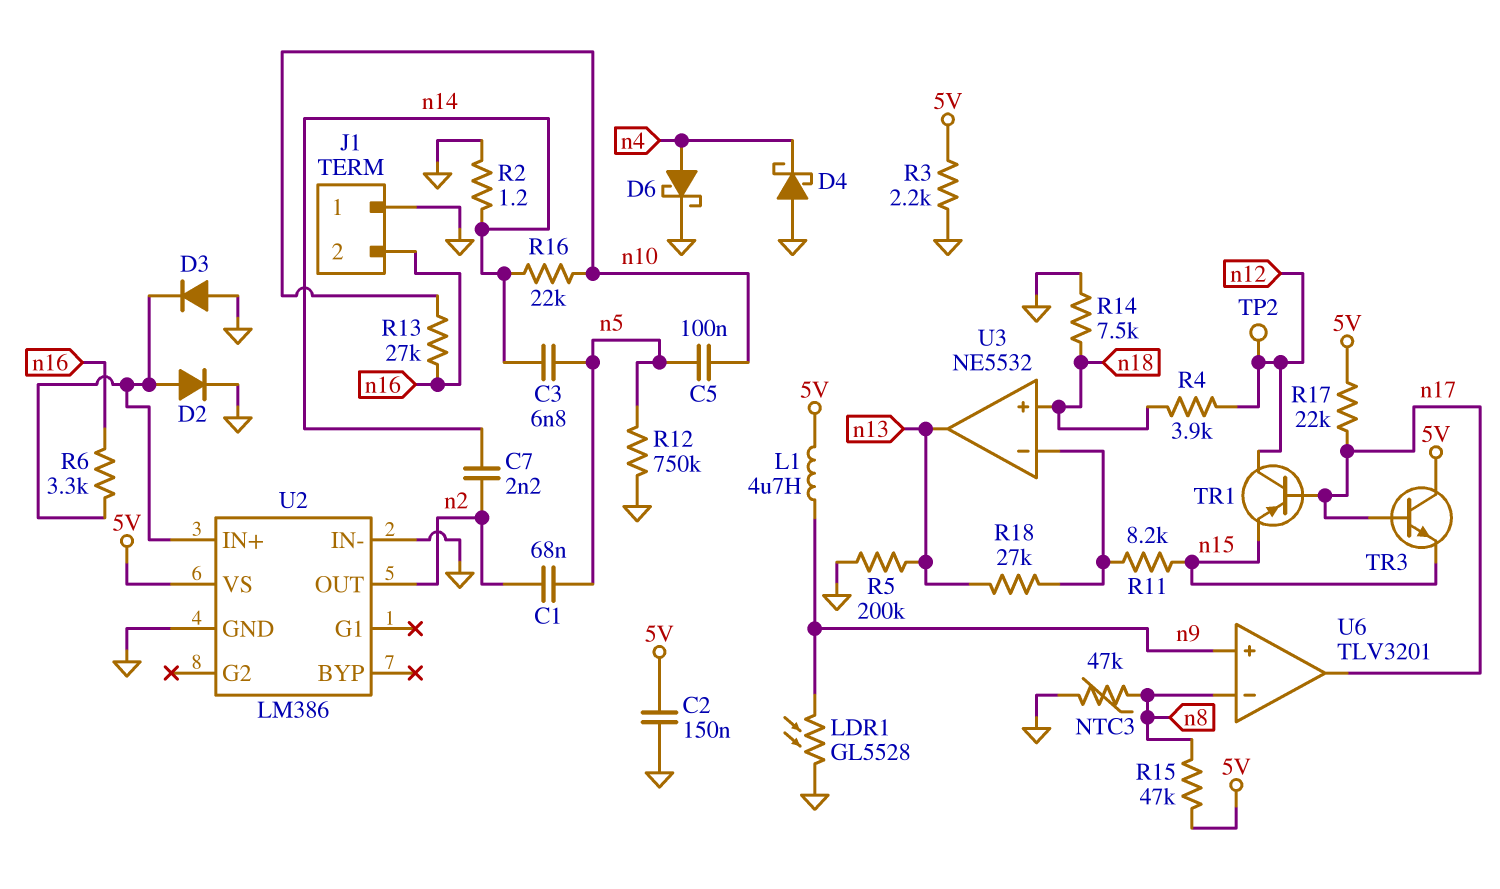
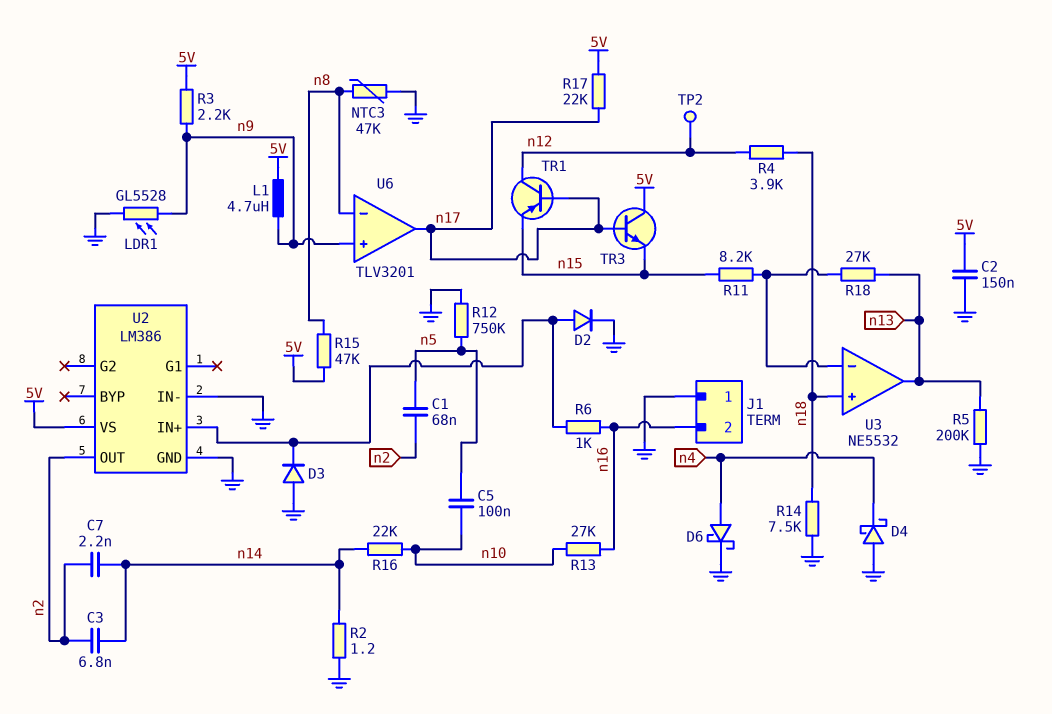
C3: 6.8nF (n5, n14) -> 6.8nF (n2, n14)
R3: 2.2k (5V, GND) -> 2.2k (5V, n9)
R6: 3.3k (U2/IN+, n16) -> 1k (U2/IN+, n16)

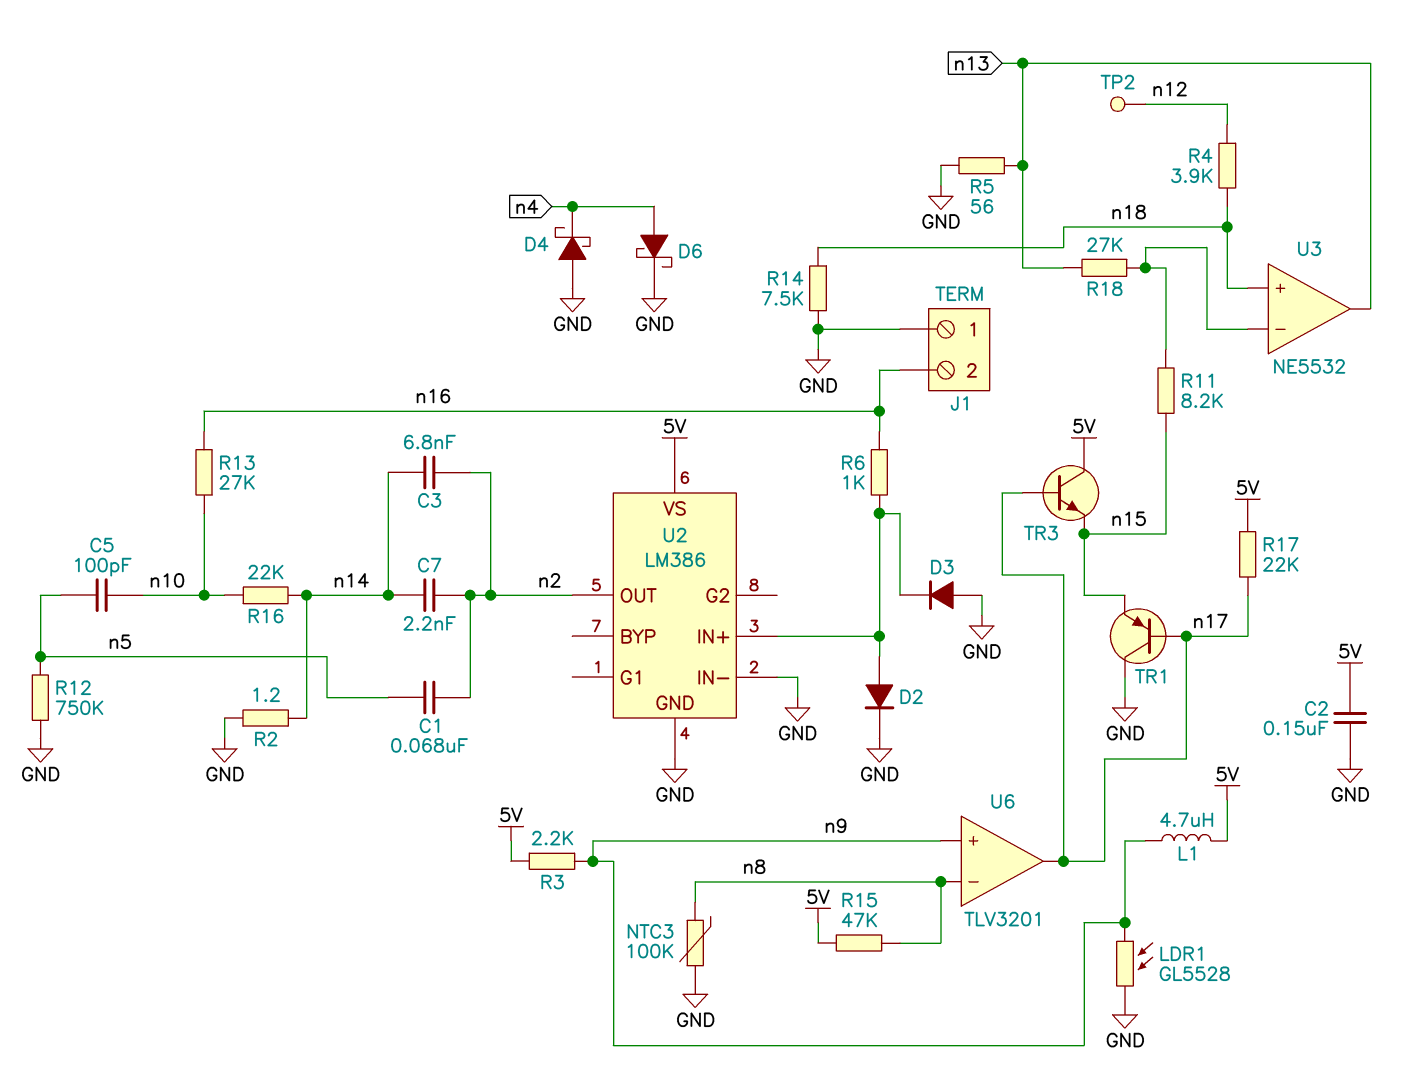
C5: 100nF (n5, n10) -> 100pF (n5, n10)
NTC3: 47k (GND, n8) -> 100k (GND, n8)
R5: 200k (GND, n13) -> 56 (GND, n13)
TR1: PNP (B n17, C n12, E n15) -> PNP (B n17, C GND, E n15)

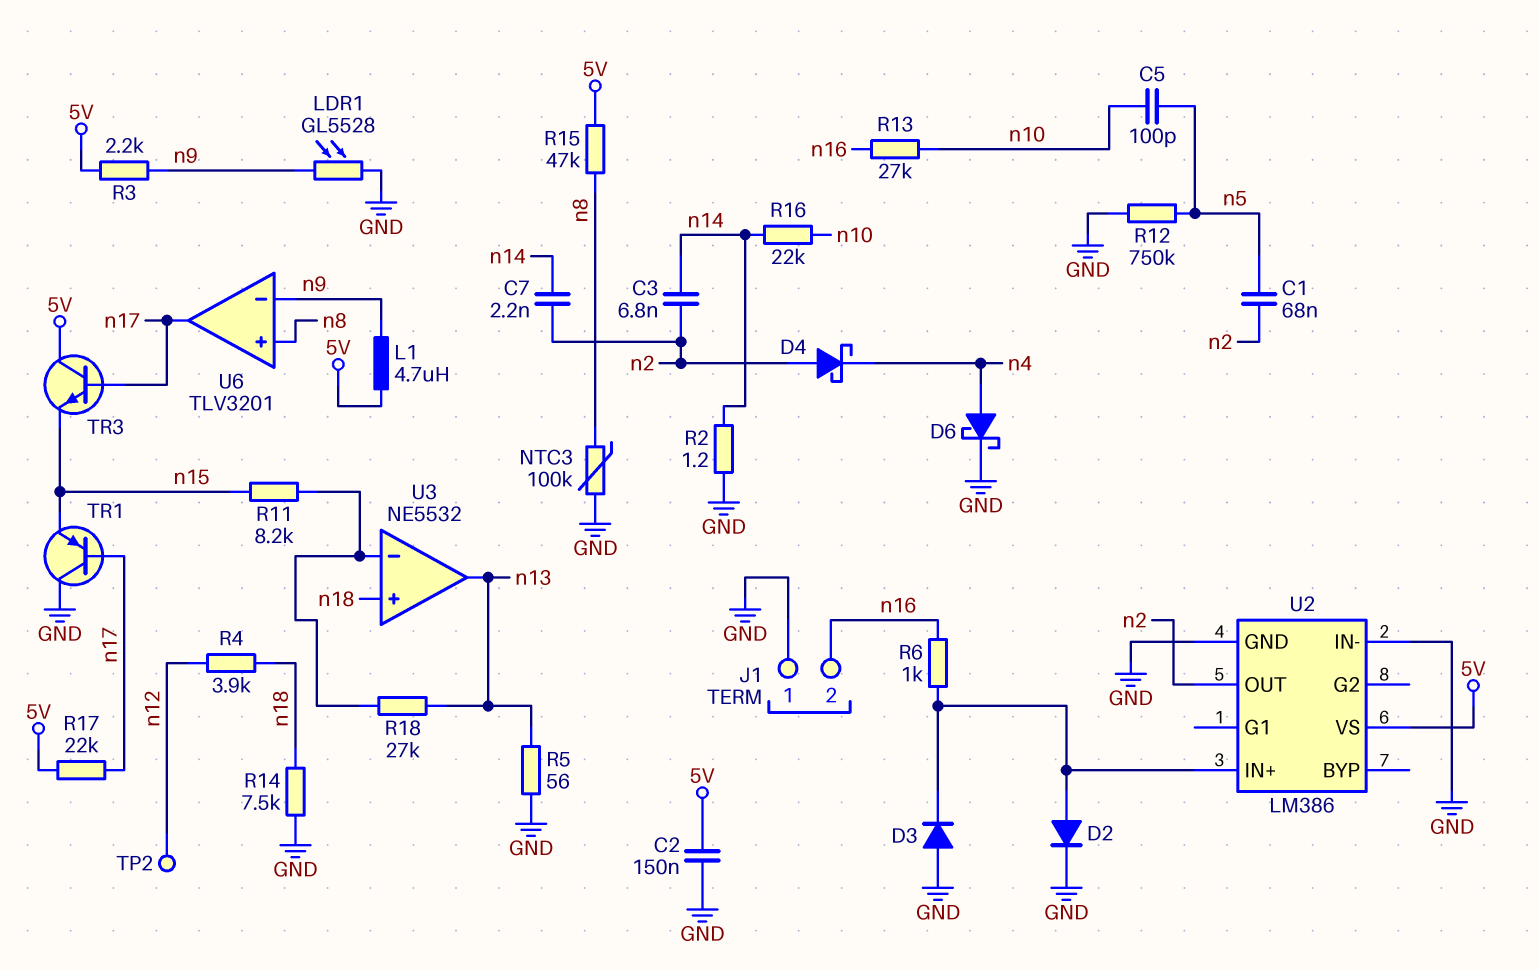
D4: schottky (A GND, K n4) -> schottky (A n2, K n4)
U6 pin in+: n9 -> n8
U6 pin in-: n8 -> n9

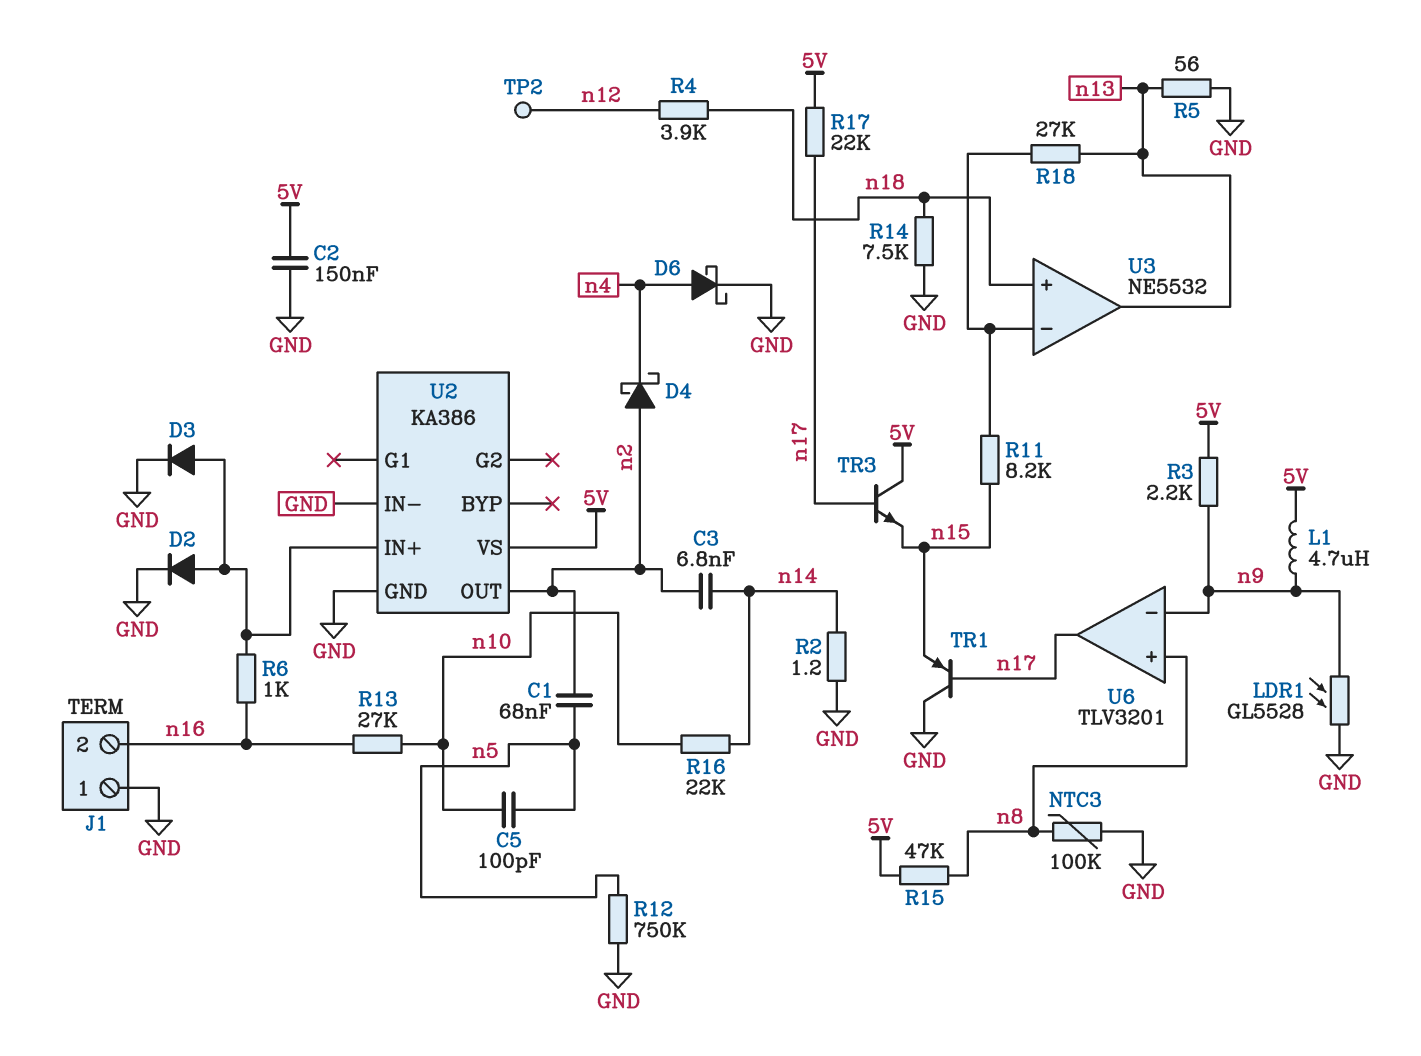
C7: 2.2nF (n2, n14) -> none
D3: diode (A GND, K U2/IN+) -> diode (A U2/IN+, K GND)
U2: LM386 -> KA386

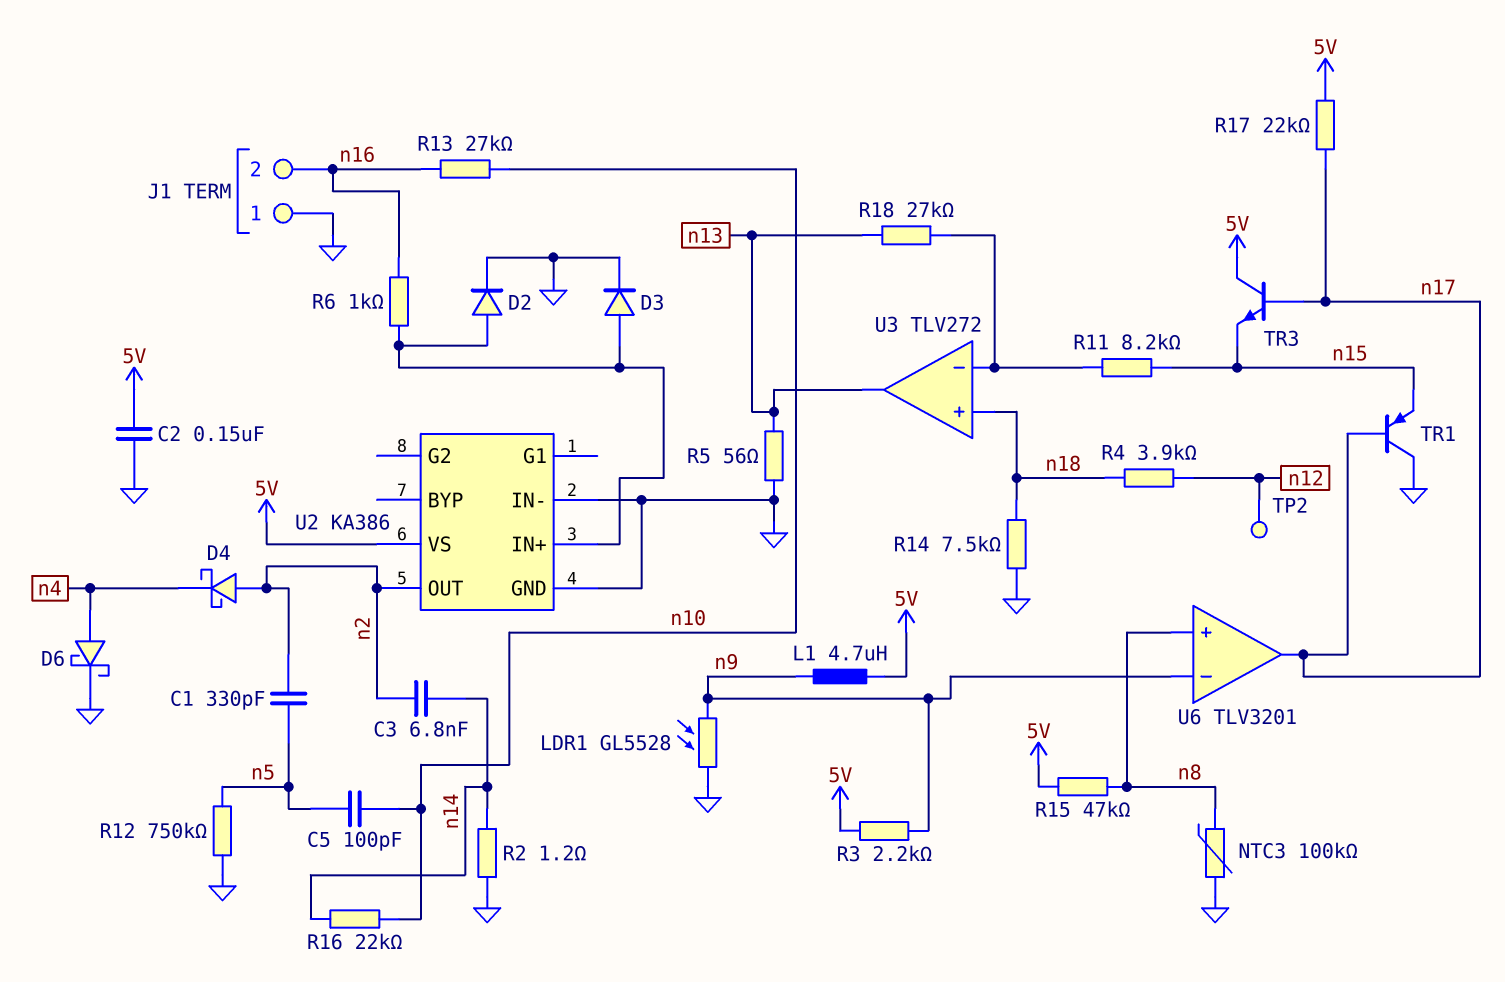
C1: 68nF (n2, n5) -> 330pF (n2, n5)
U3: NE5532 -> TLV272

